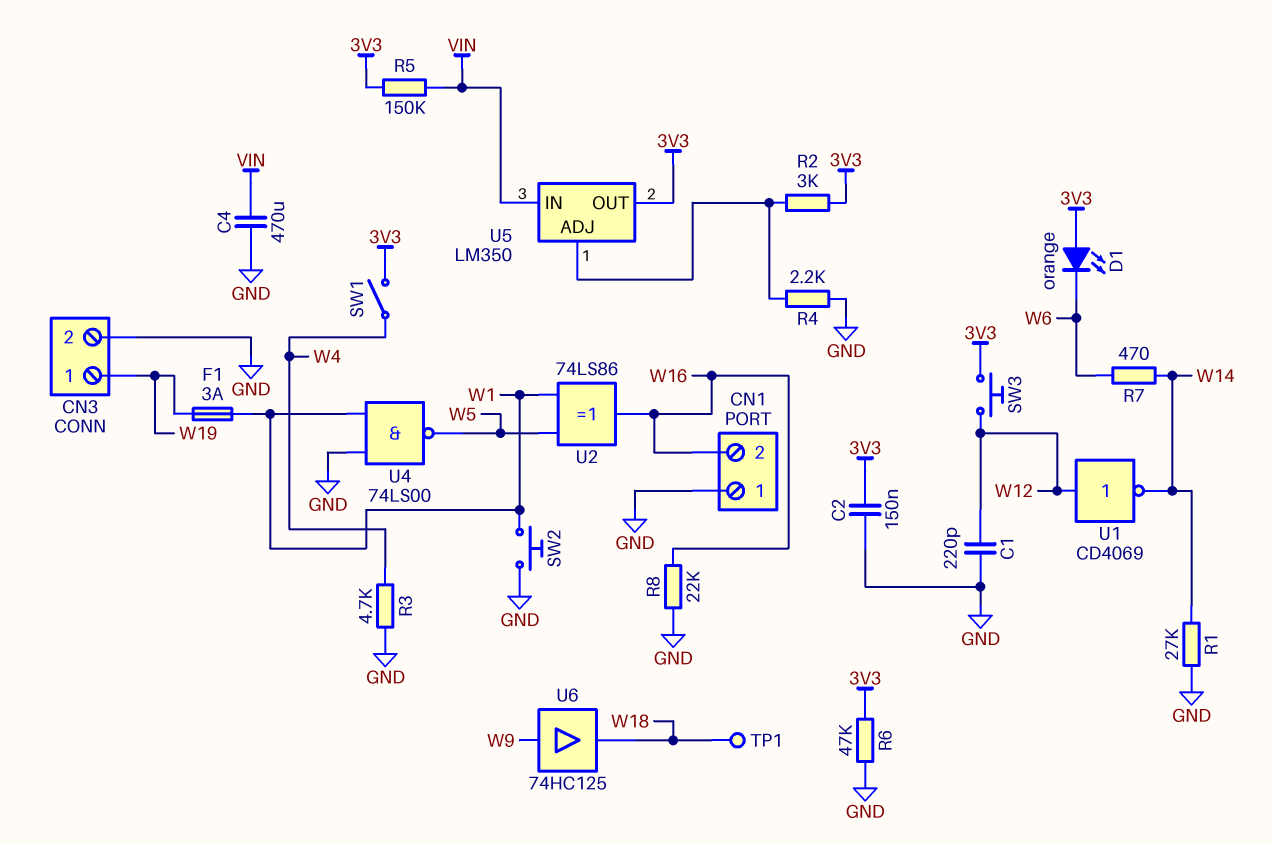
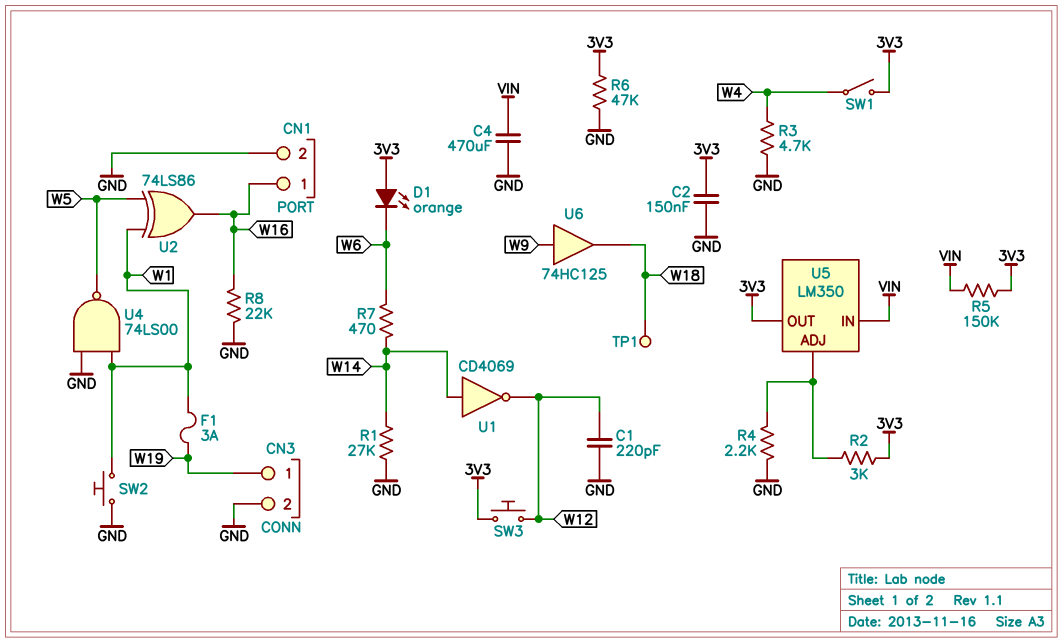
CN1 pin 1: GND -> W16
CN1 pin 2: W16 -> GND
U1: NOT CD4069 (in W12, out W14) -> NOT CD4069 (in W14, out W12)

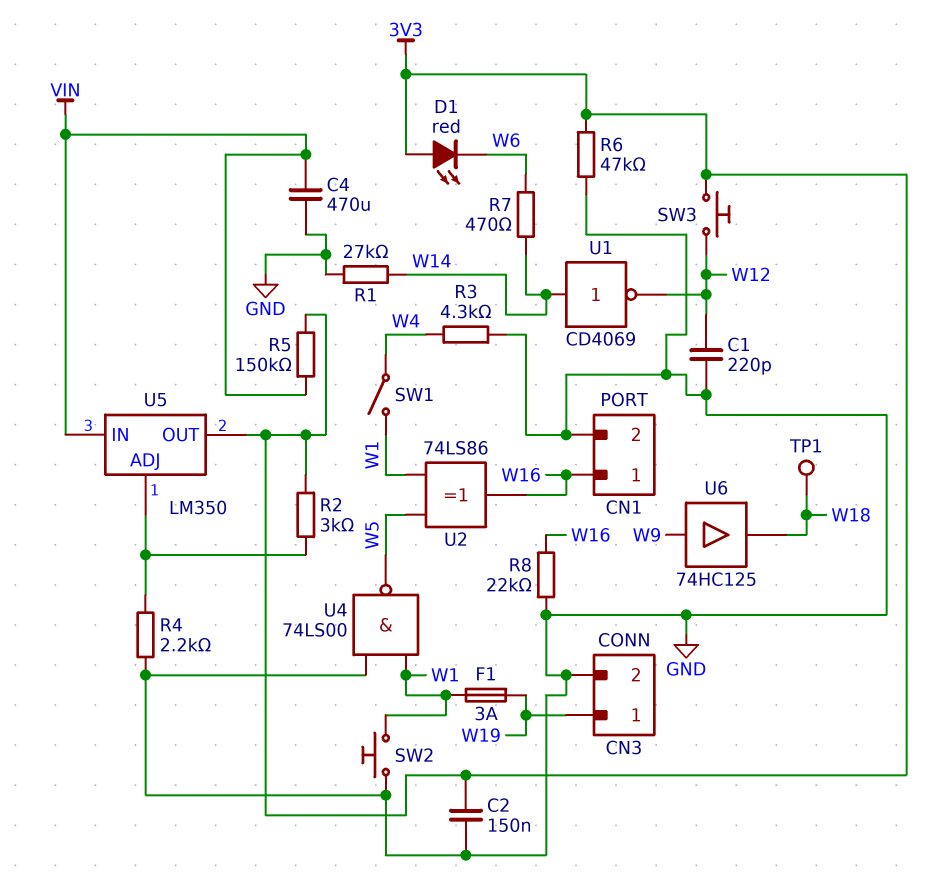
D1: LED orange (A 3V3, K W6) -> LED red (A 3V3, K W6)
R3: 4.7k (GND, W4) -> 4.3k (GND, W4)
SW1: switch (3V3, W4) -> switch (W1, W4)

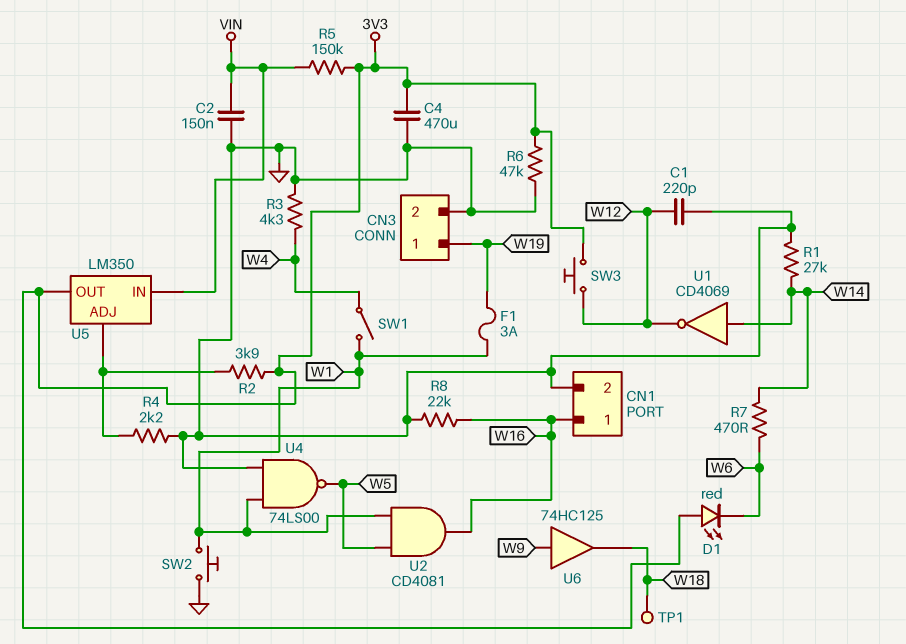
C2: 150nF (3V3, GND) -> 150nF (GND, VIN)
C4: 470uF (GND, VIN) -> 470uF (3V3, GND)
R2: 3k (3V3, U5/ADJ) -> 3.9k (3V3, U5/ADJ)
U2: XOR 74LS86 (in W1, in W5, out W16) -> AND CD4081 (in W1, in W5, out W16)

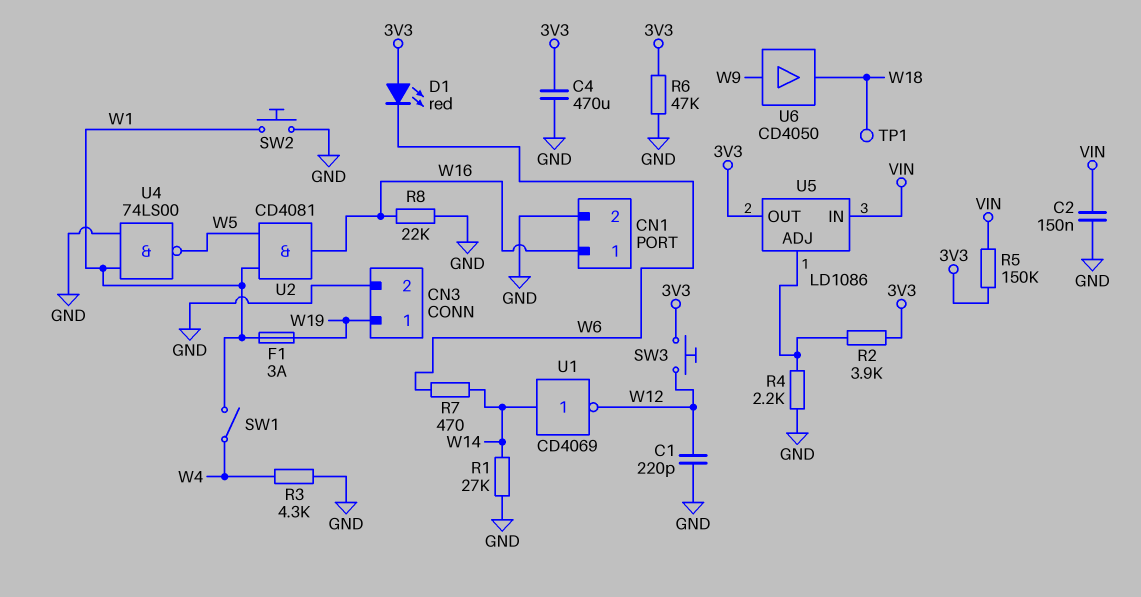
U5: LM350 -> LD1086
U6: buffer 74HC125 (in W9, out W18) -> buffer CD4050 (in W9, out W18)

